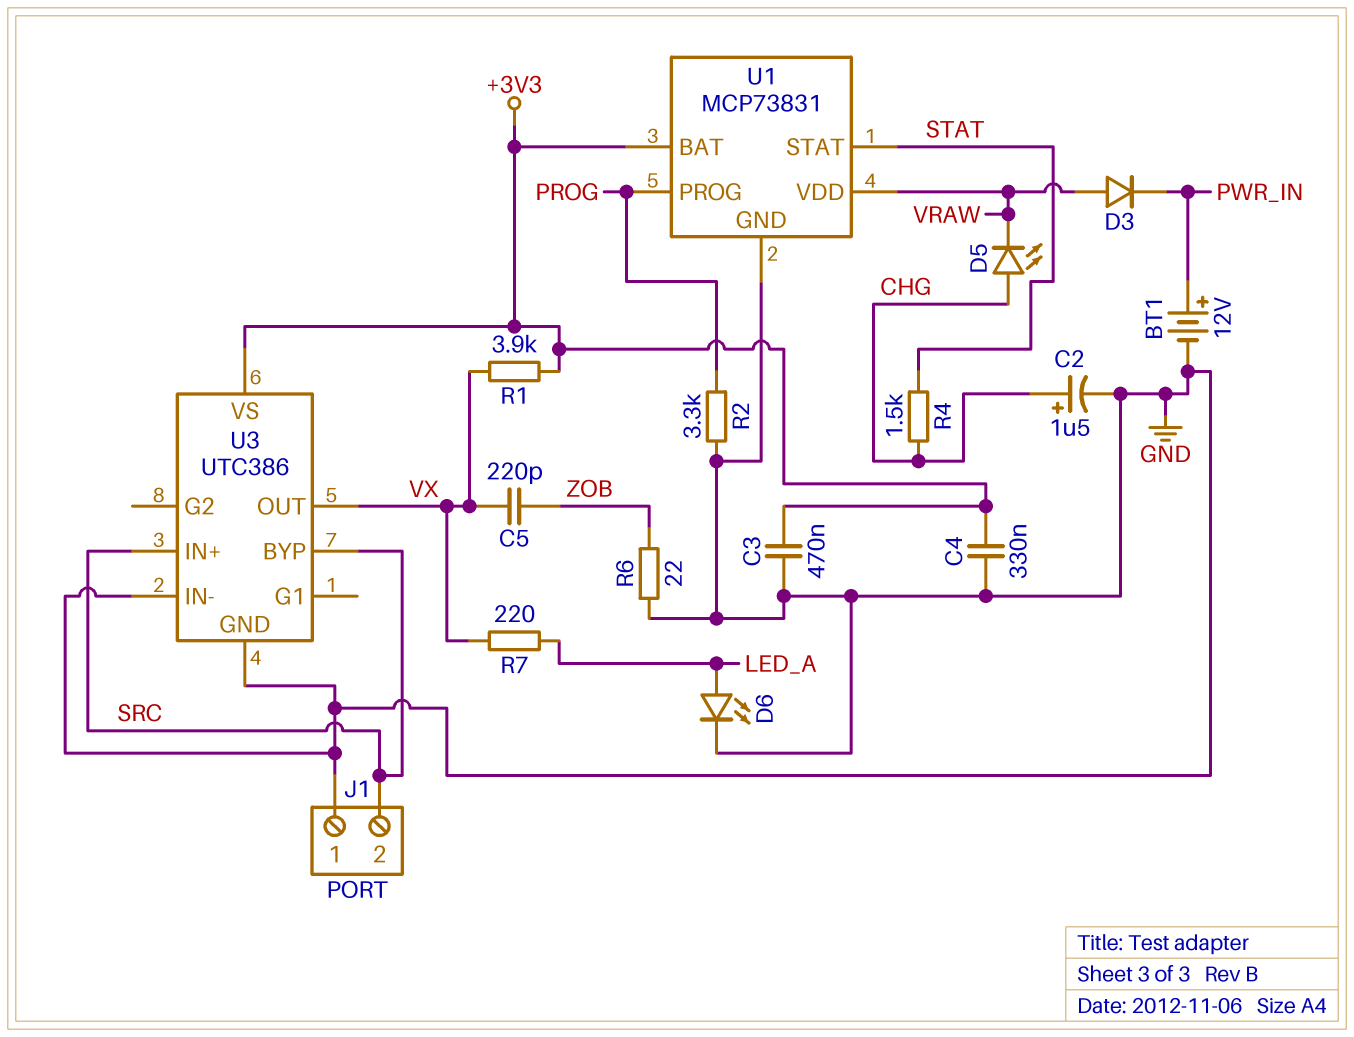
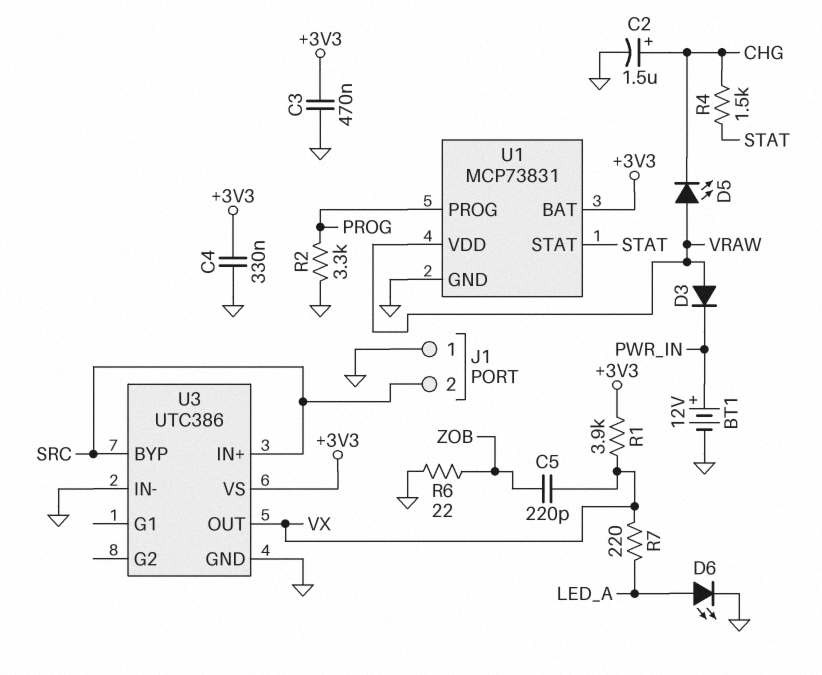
D5: LED (A CHG, K VRAW) -> LED (A VRAW, K CHG)

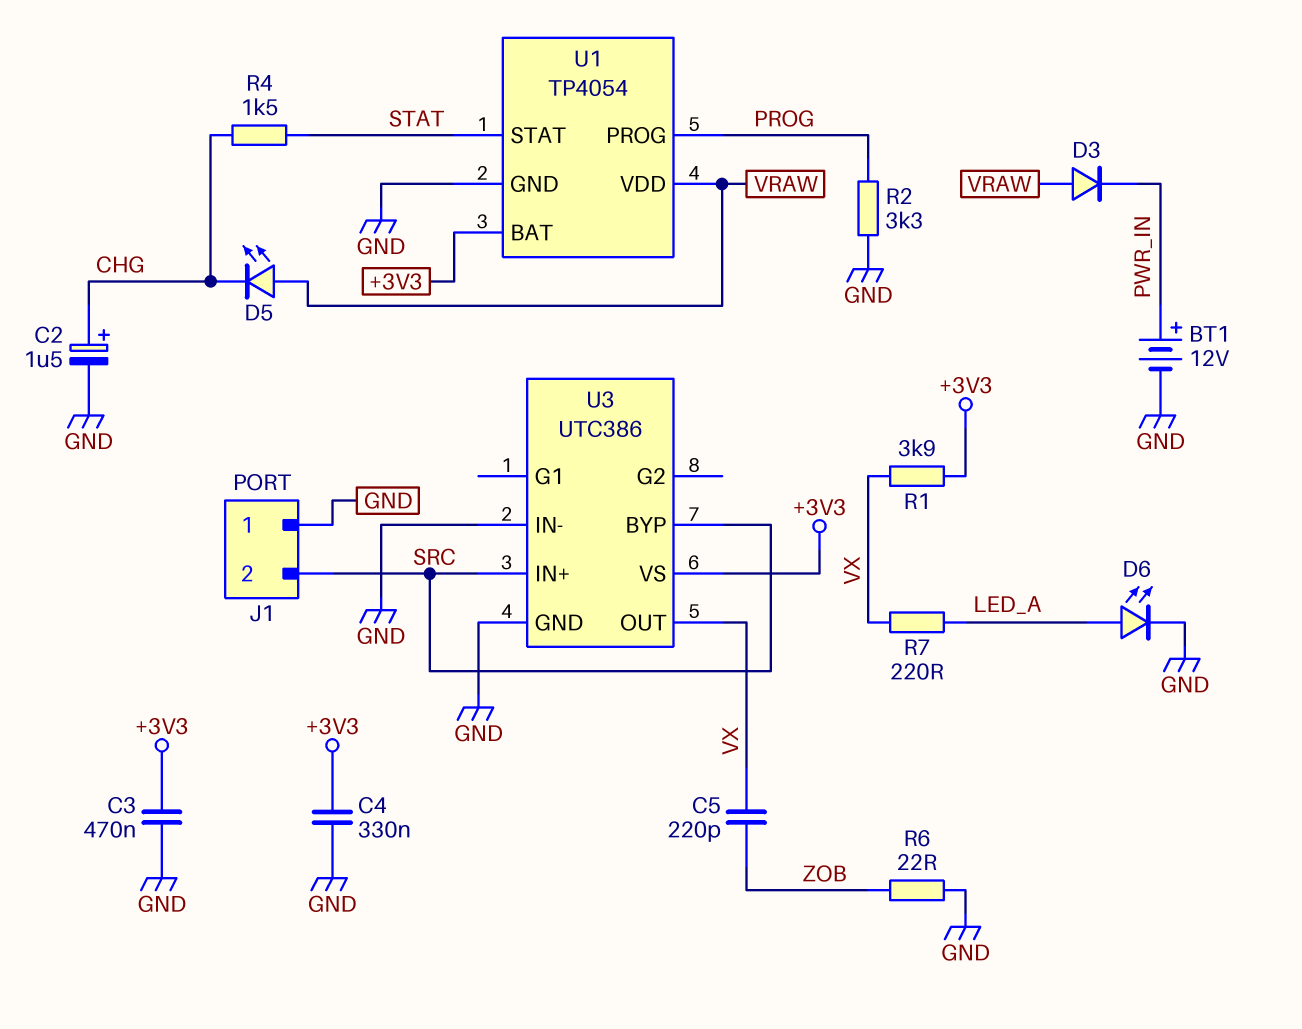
U1: MCP73831 -> TP4054

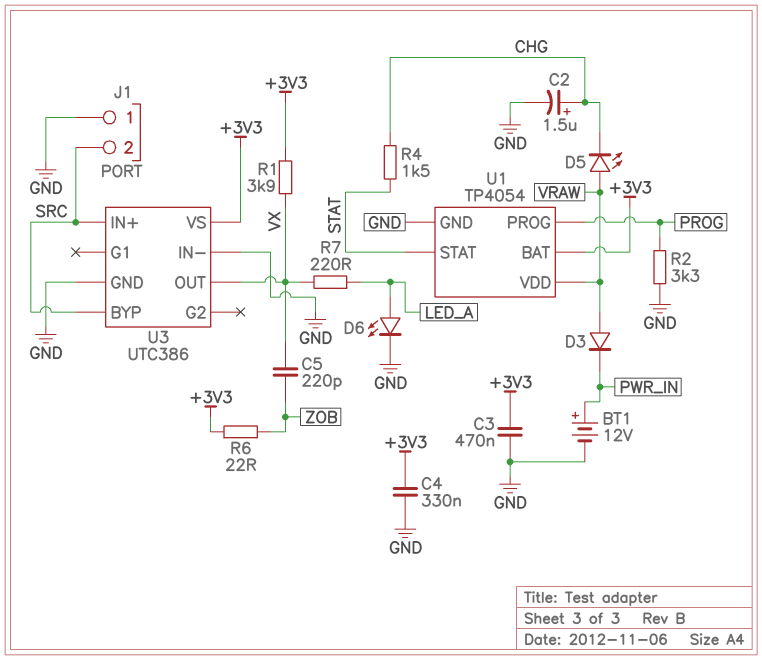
R6: 22 (GND, ZOB) -> 22 (+3V3, ZOB)

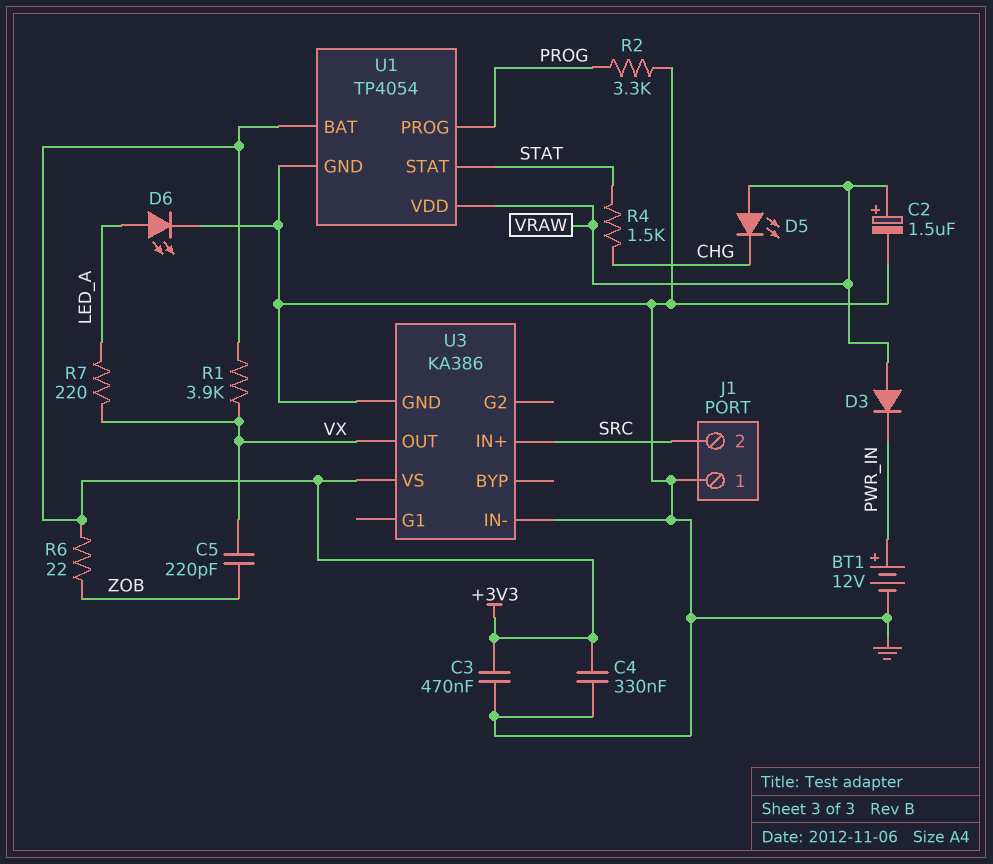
C2: 1.5uF (plus CHG, minus GND) -> 1.5uF (plus VRAW, minus GND)
U3: UTC386 -> KA386
U3 pin BYP: SRC -> none

